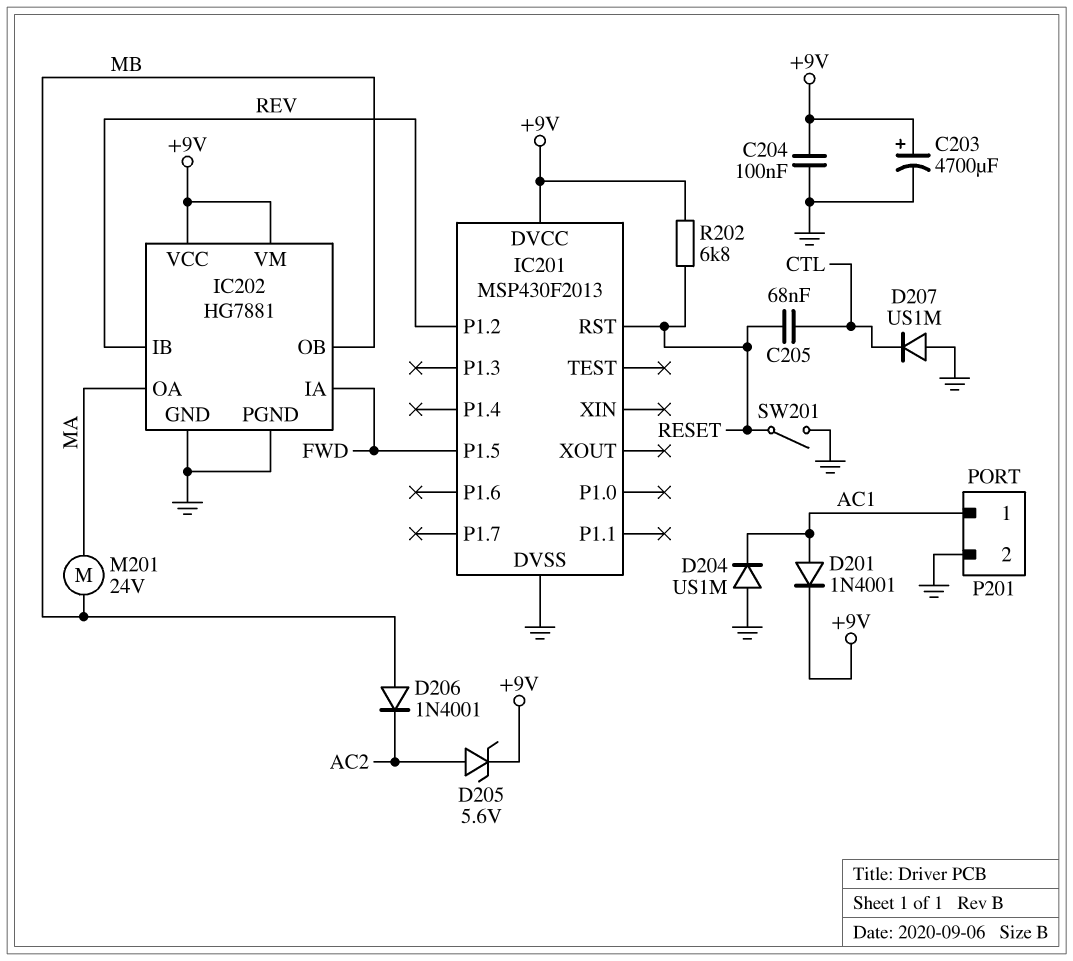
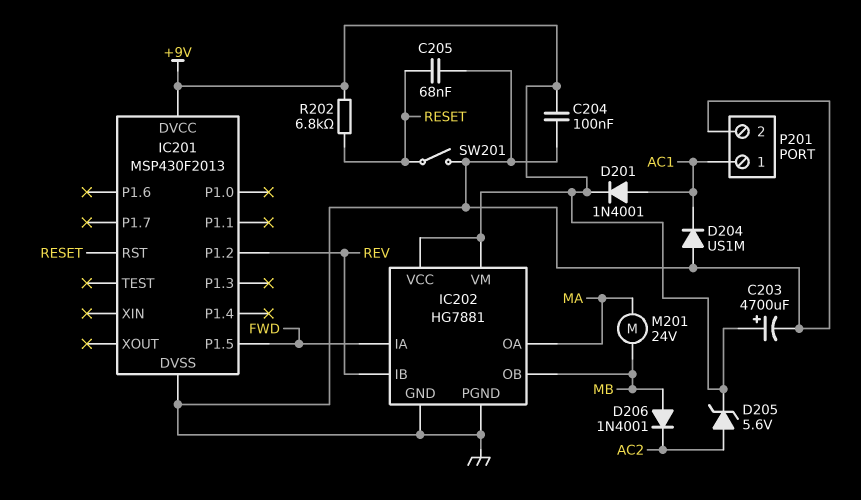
C205: 68nF (CTL, RESET) -> 68nF (GND, RESET)
D207: diode US1M (A GND, K CTL) -> none

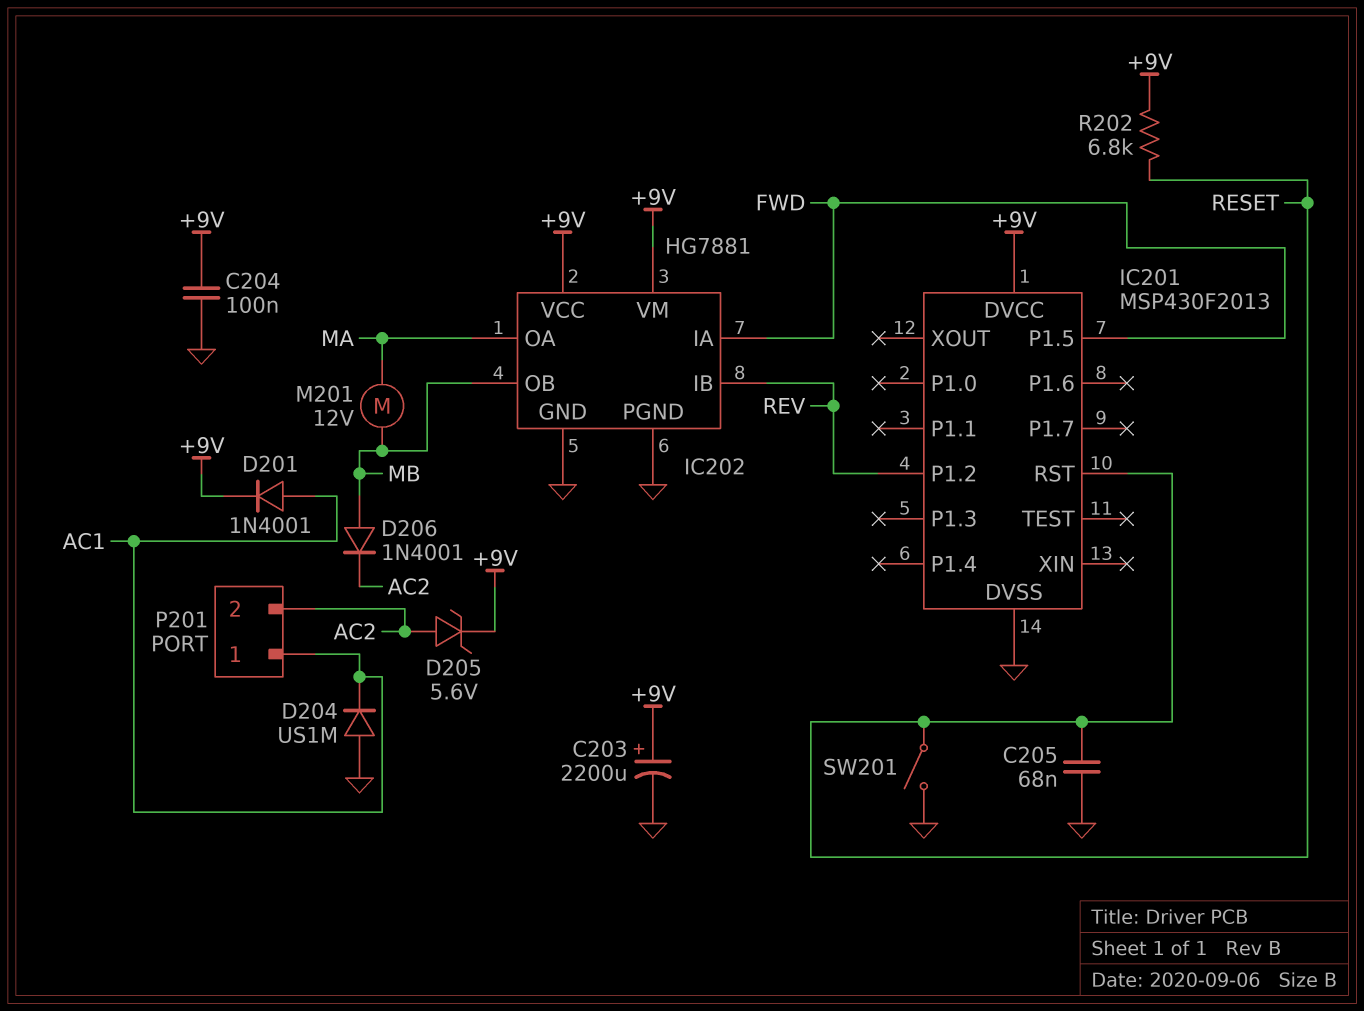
C203: 4700uF (plus +9V, minus GND) -> 2200uF (plus +9V, minus GND)
M201: motor 24V (MA, MB) -> motor 12V (MA, MB)
P201 pin 2: GND -> AC2

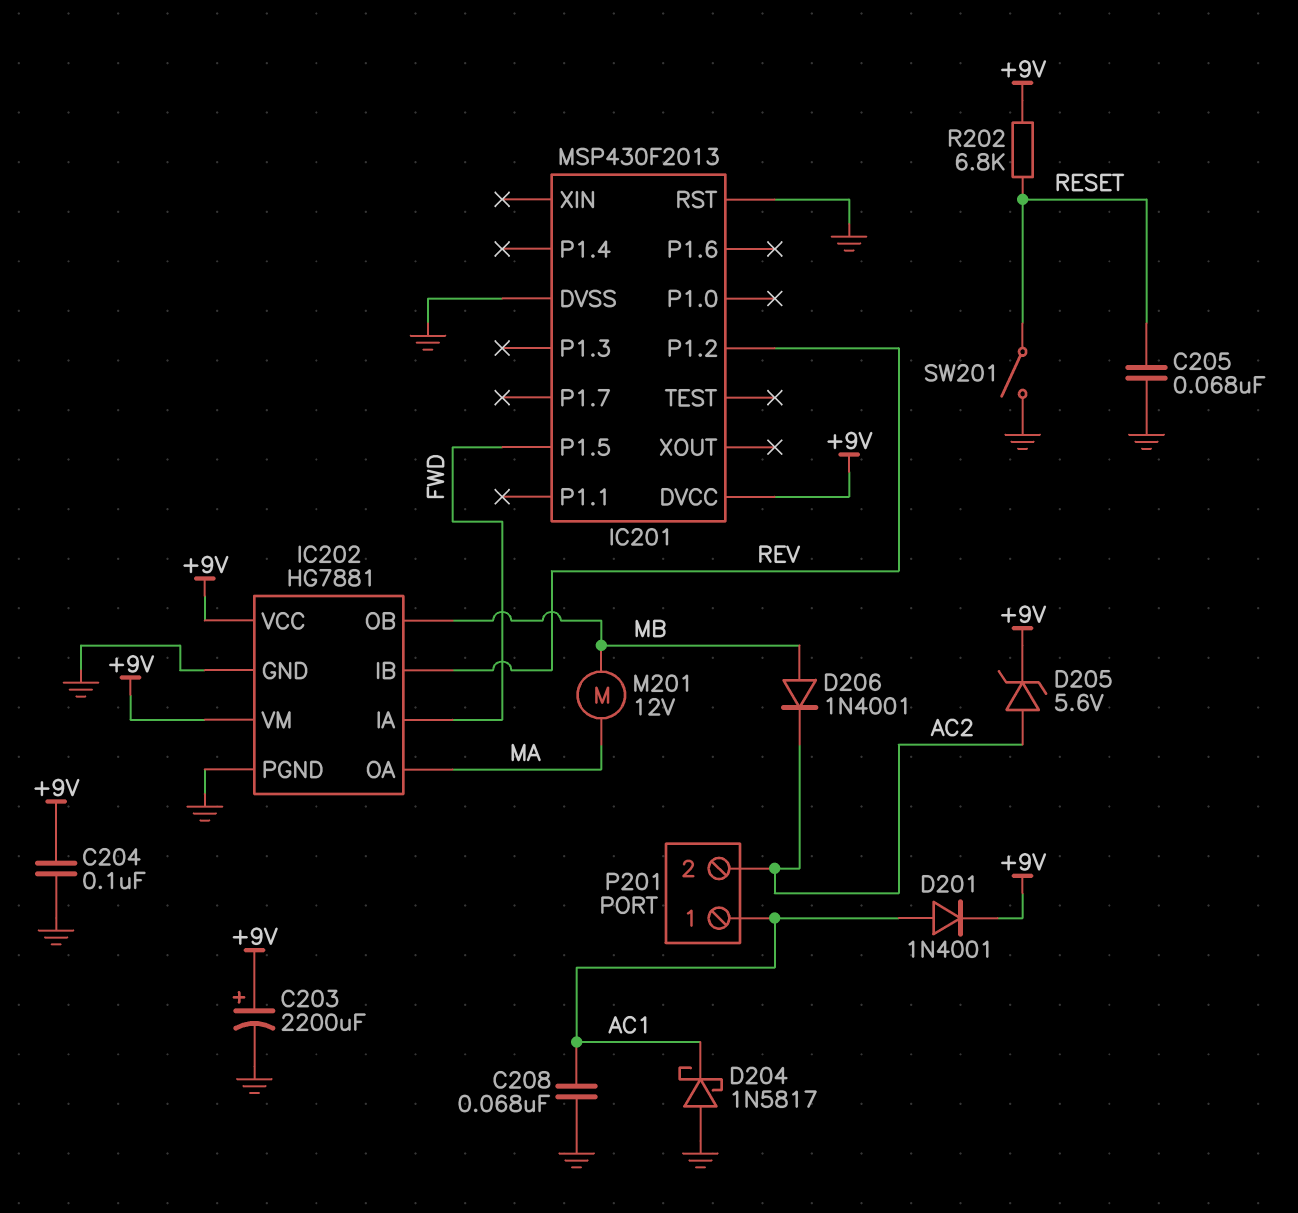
C208: none -> 68nF (AC1, GND)
D204: diode US1M (A GND, K AC1) -> schottky 1N5817 (A GND, K AC1)
IC201 pin RST: RESET -> GND

